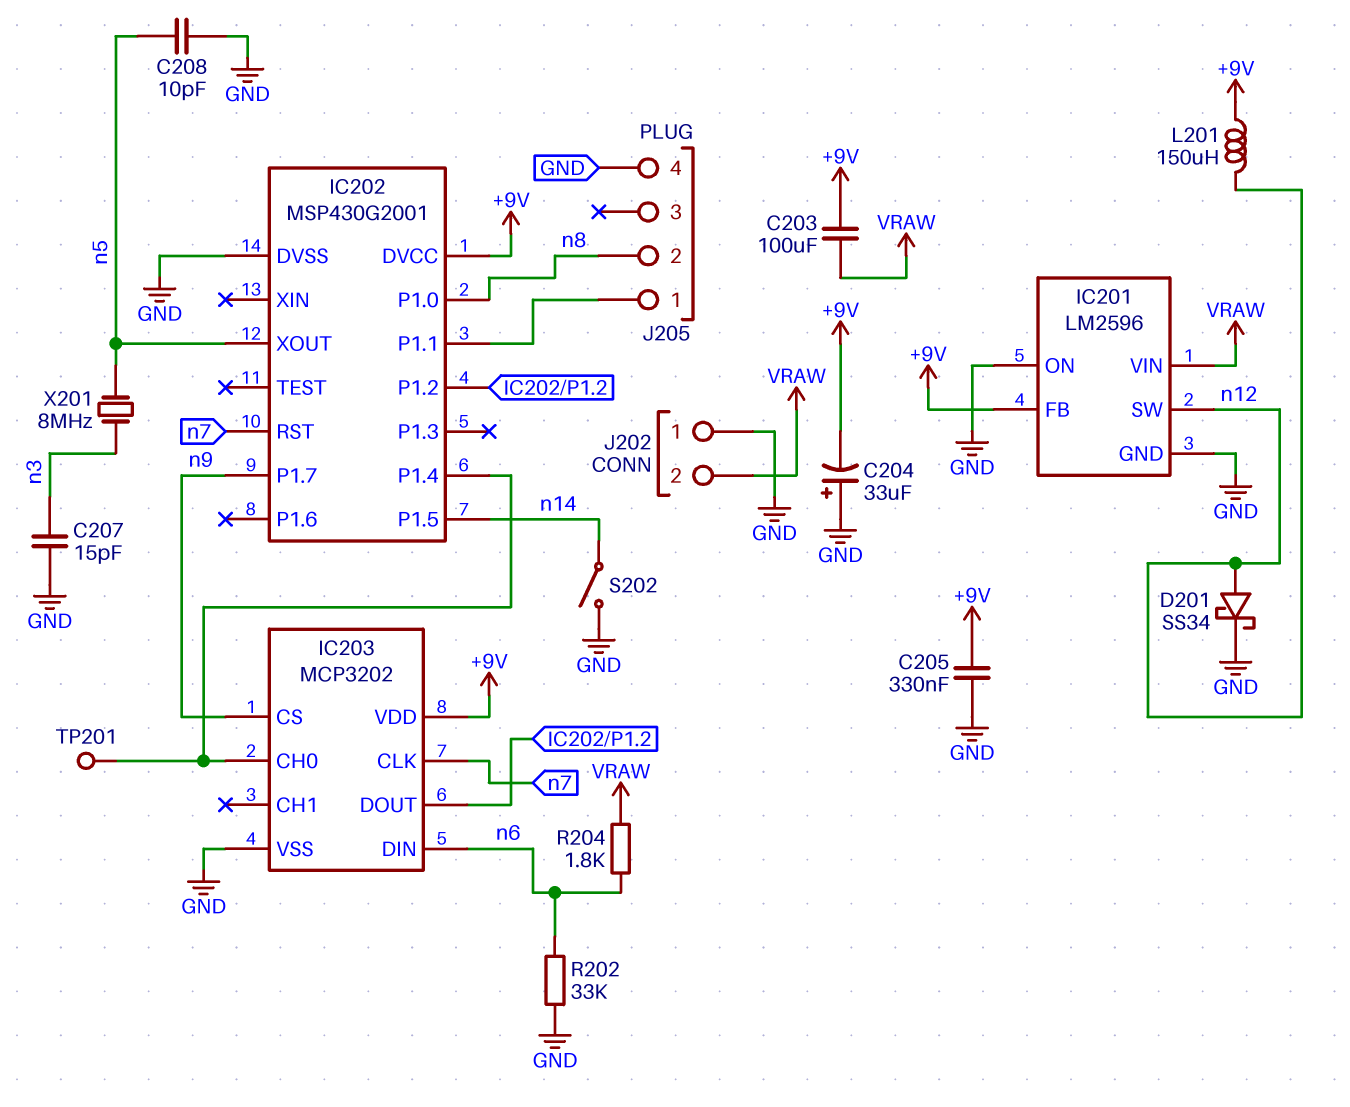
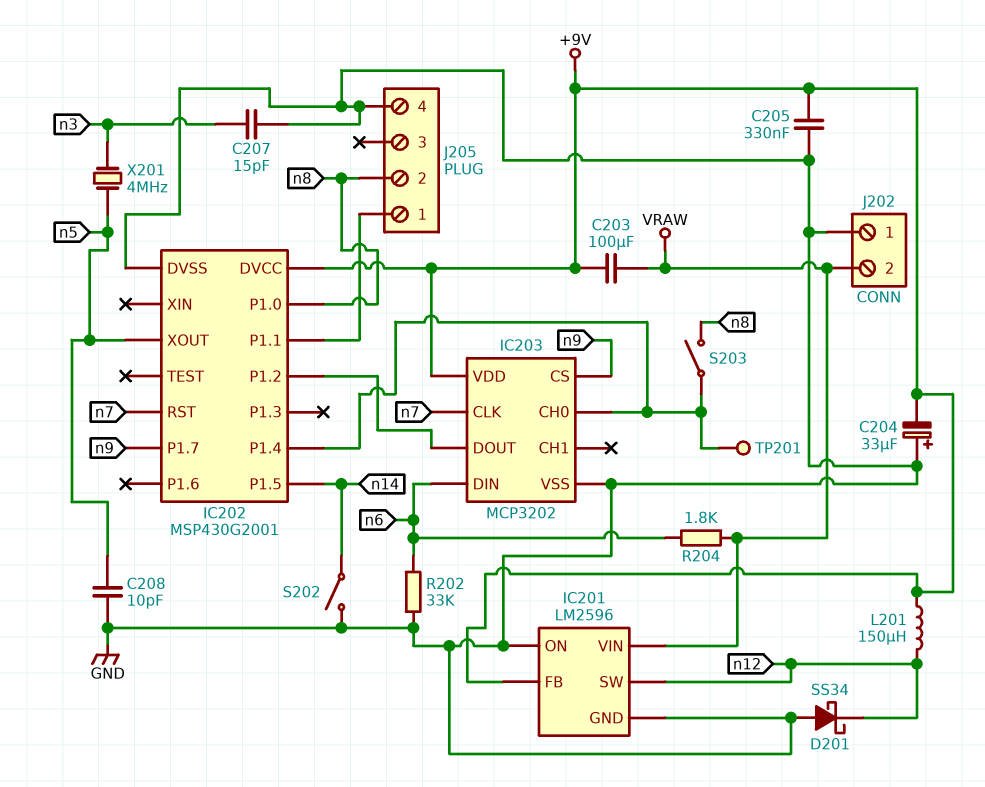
D201: schottky SS34 (A n12, K GND) -> schottky SS34 (A GND, K n12)
S203: none -> switch (IC202/P1.4, n8)
X201: 8MHz (n3, n5) -> 4MHz (n3, n5)

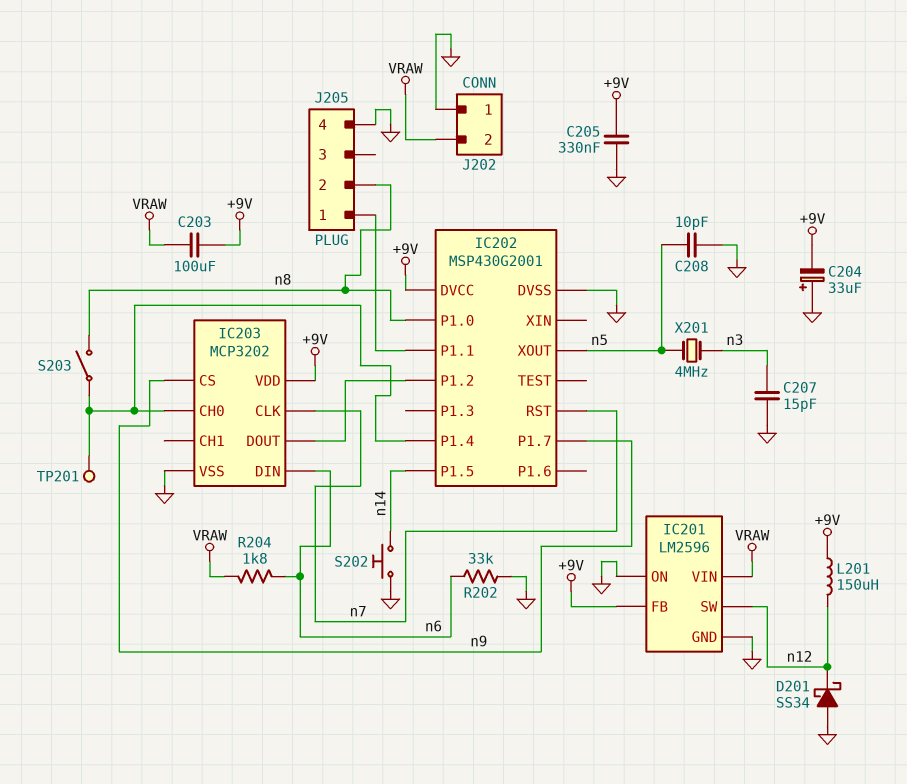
S202: switch (GND, n14) -> button (GND, n14)

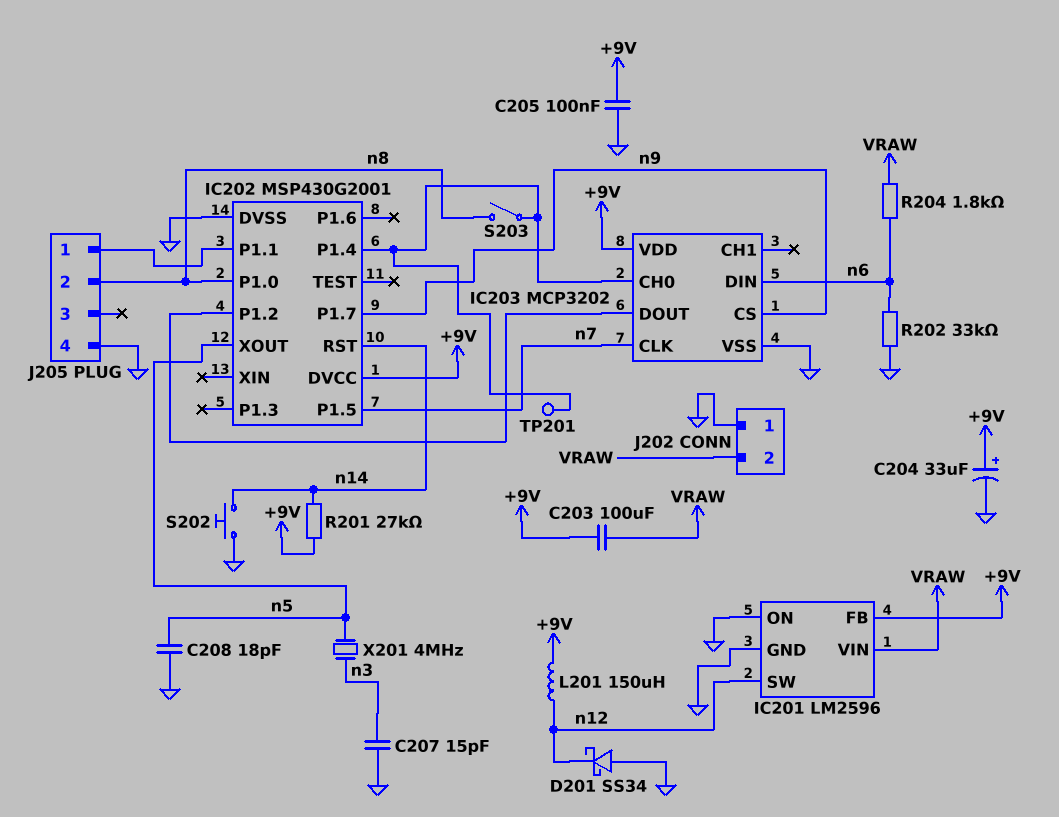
C204: 33uF (plus GND, minus +9V) -> 33uF (plus +9V, minus GND)
C205: 330nF (+9V, GND) -> 100nF (+9V, GND)
C208: 10pF (GND, n5) -> 18pF (GND, n5)
IC202 pin P1.5: n14 -> n7
IC202 pin RST: n7 -> n14
R201: none -> 27k (+9V, n14)

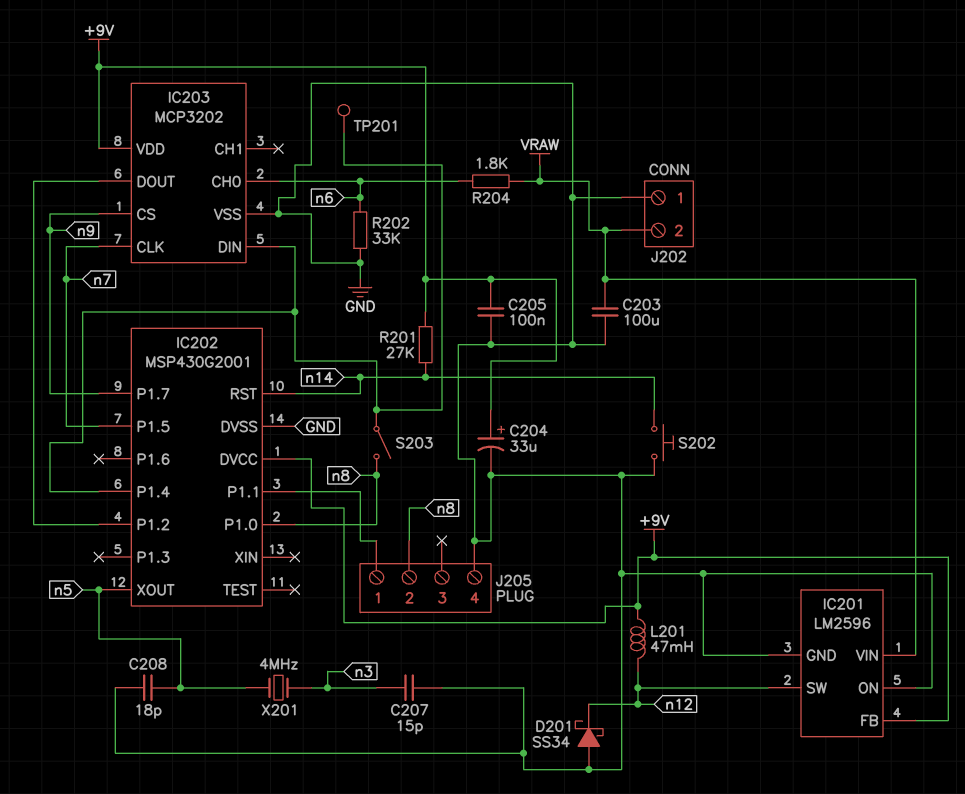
C203: 100uF (+9V, VRAW) -> 100uF (GND, VRAW)
IC203 pin CH0: IC202/P1.4 -> n6
IC203 pin DIN: n6 -> IC202/P1.4
L201: 150uH (+9V, n12) -> 47mH (+9V, n12)

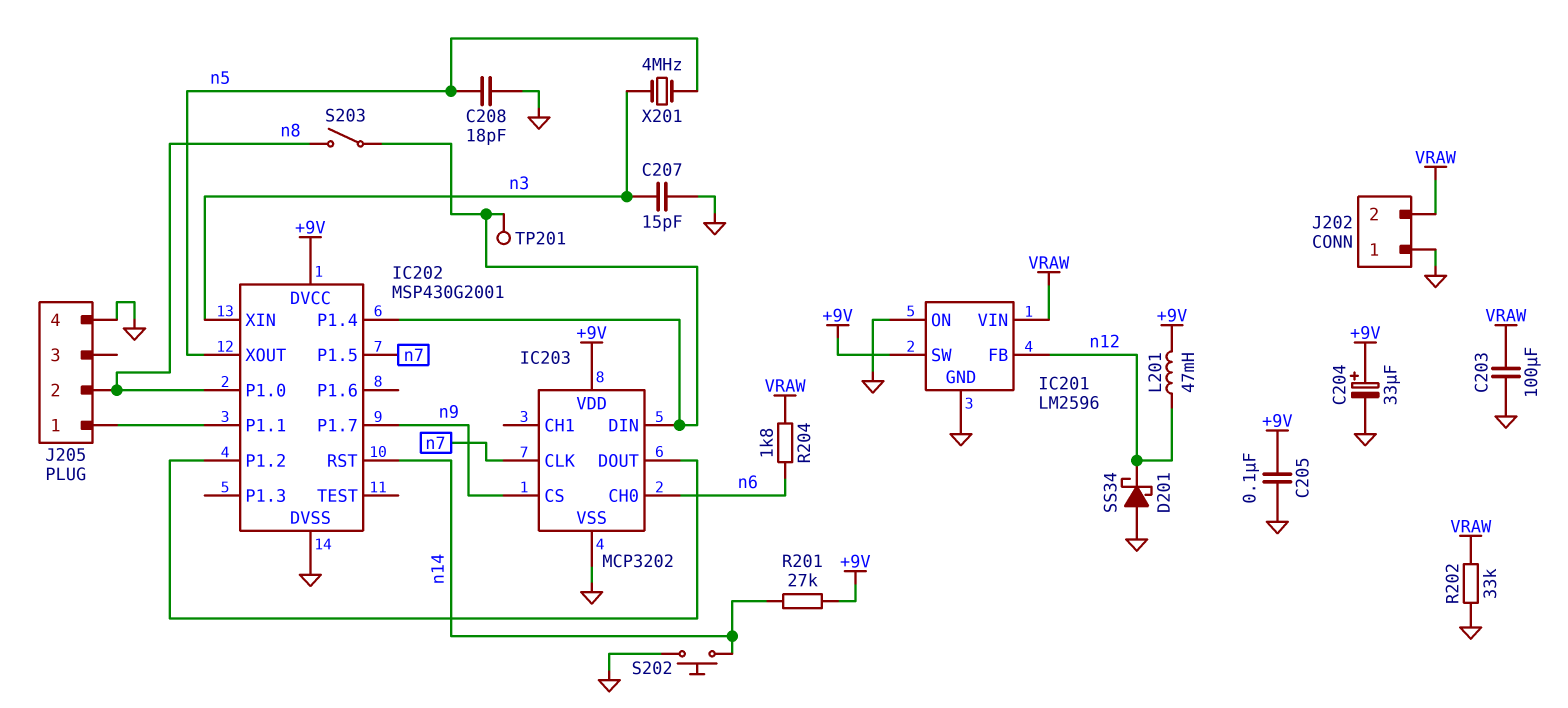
IC201 pin FB: +9V -> n12
IC201 pin SW: n12 -> +9V
IC202 pin XIN: none -> n3
R202: 33k (GND, n6) -> 33k (GND, VRAW)

